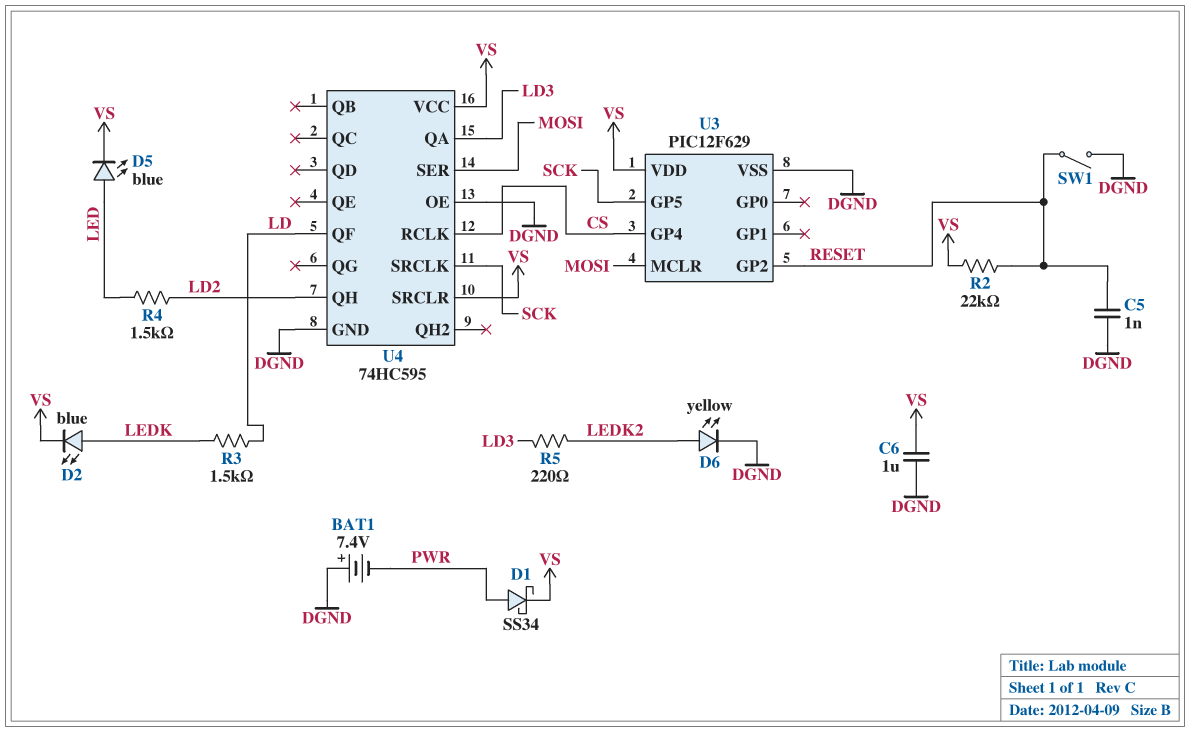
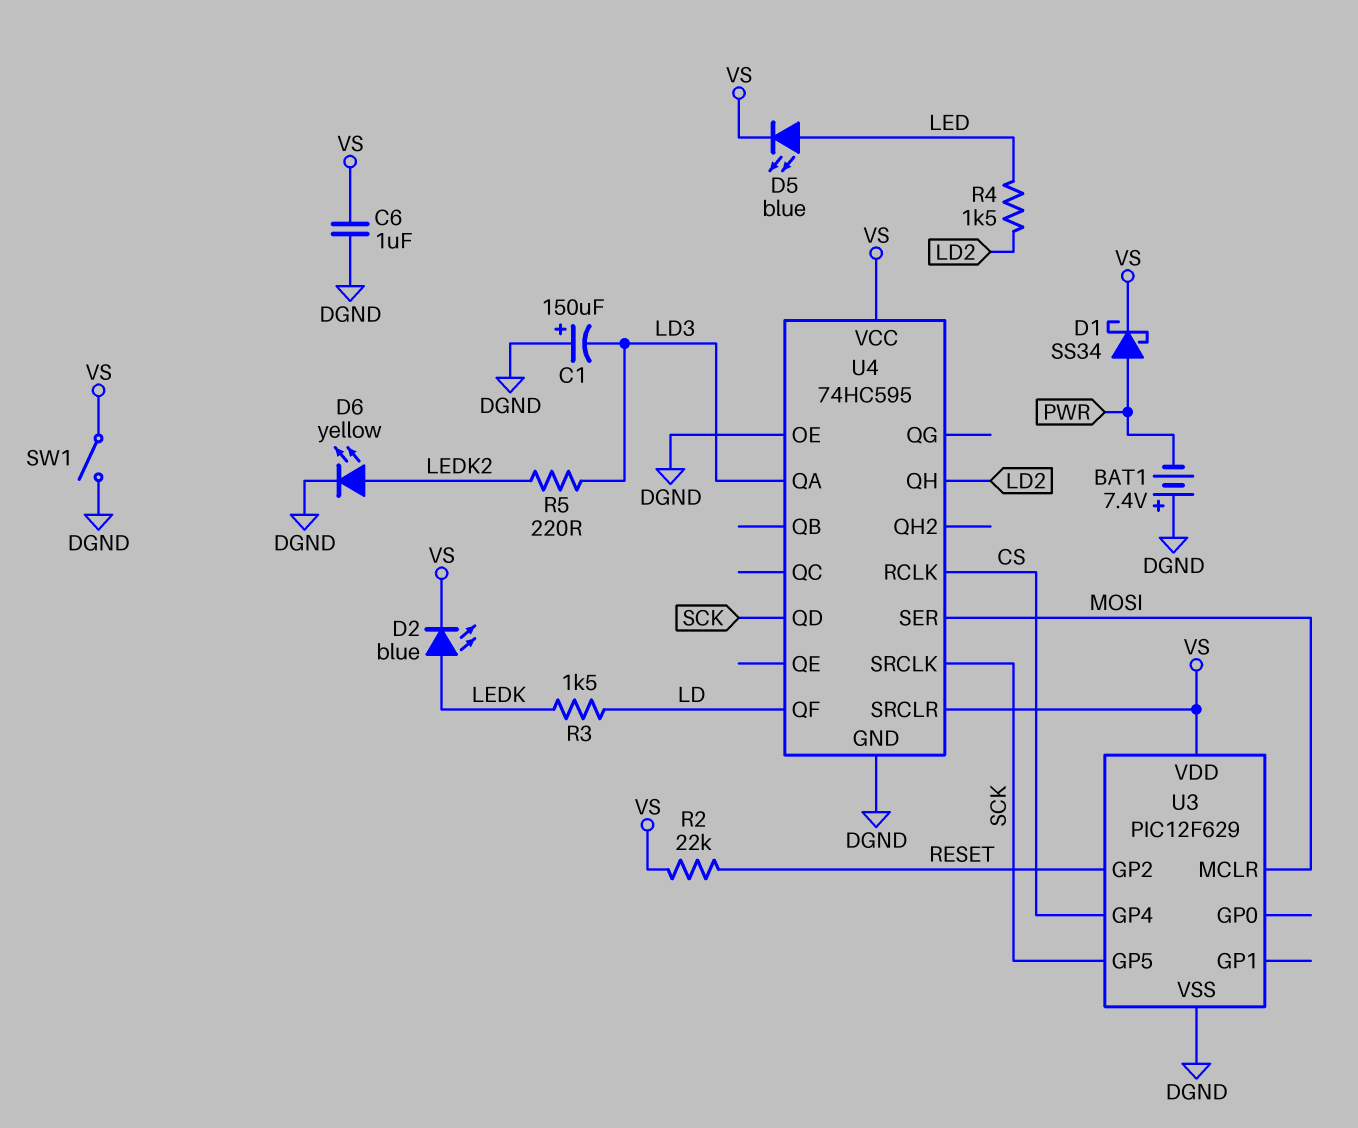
C1: none -> 150uF (plus DGND, minus LD3)
C5: 1nF (DGND, RESET) -> none
SW1: switch (DGND, RESET) -> switch (DGND, VS)
U4 pin QD: none -> SCK

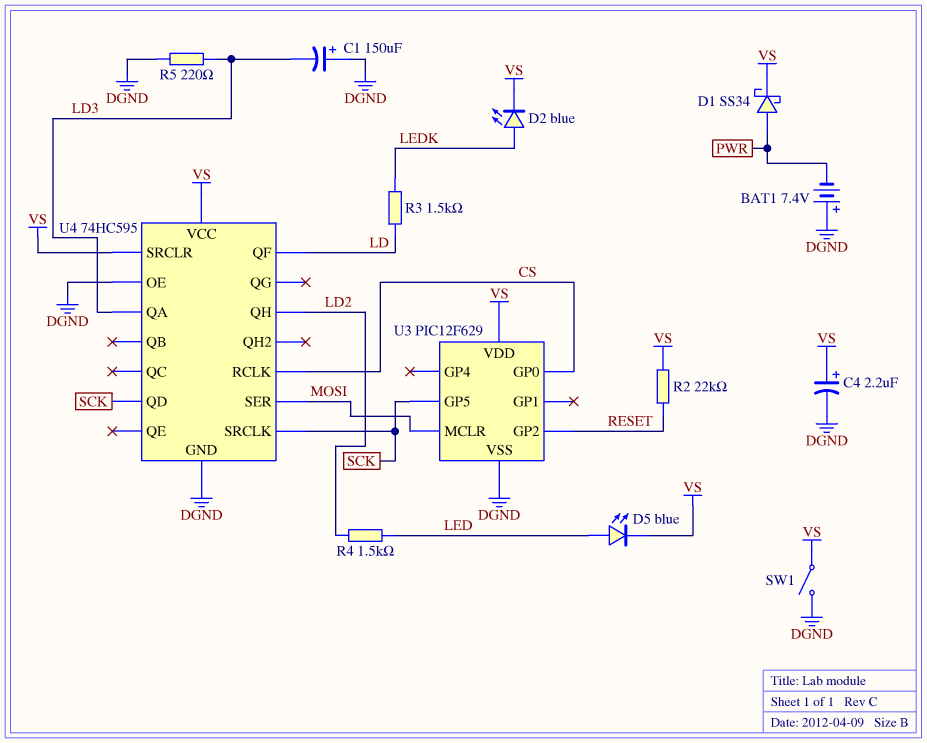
C4: none -> 2.2uF (plus VS, minus DGND)
C6: 1uF (DGND, VS) -> none
D6: LED yellow (A LEDK2, K DGND) -> none
R5: 220 (LD3, LEDK2) -> 220 (DGND, LD3)
U3 pin GP0: none -> CS
U3 pin GP4: CS -> none

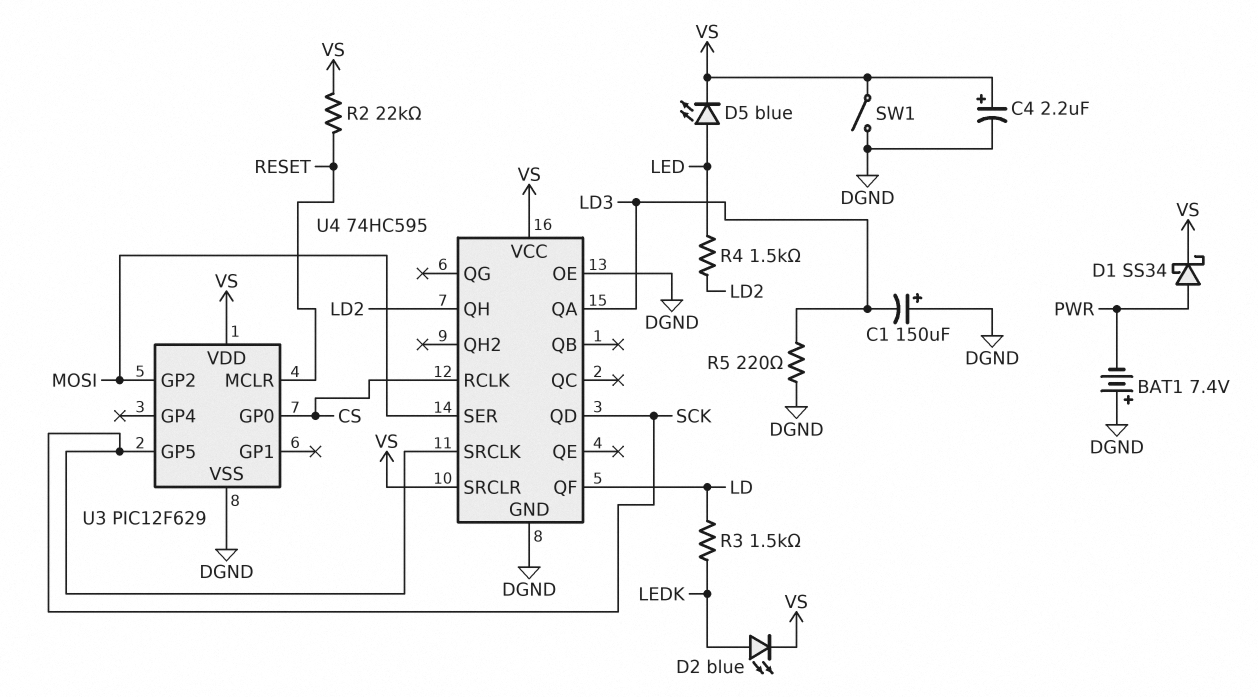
U3 pin GP2: RESET -> MOSI
U3 pin MCLR: MOSI -> RESET

